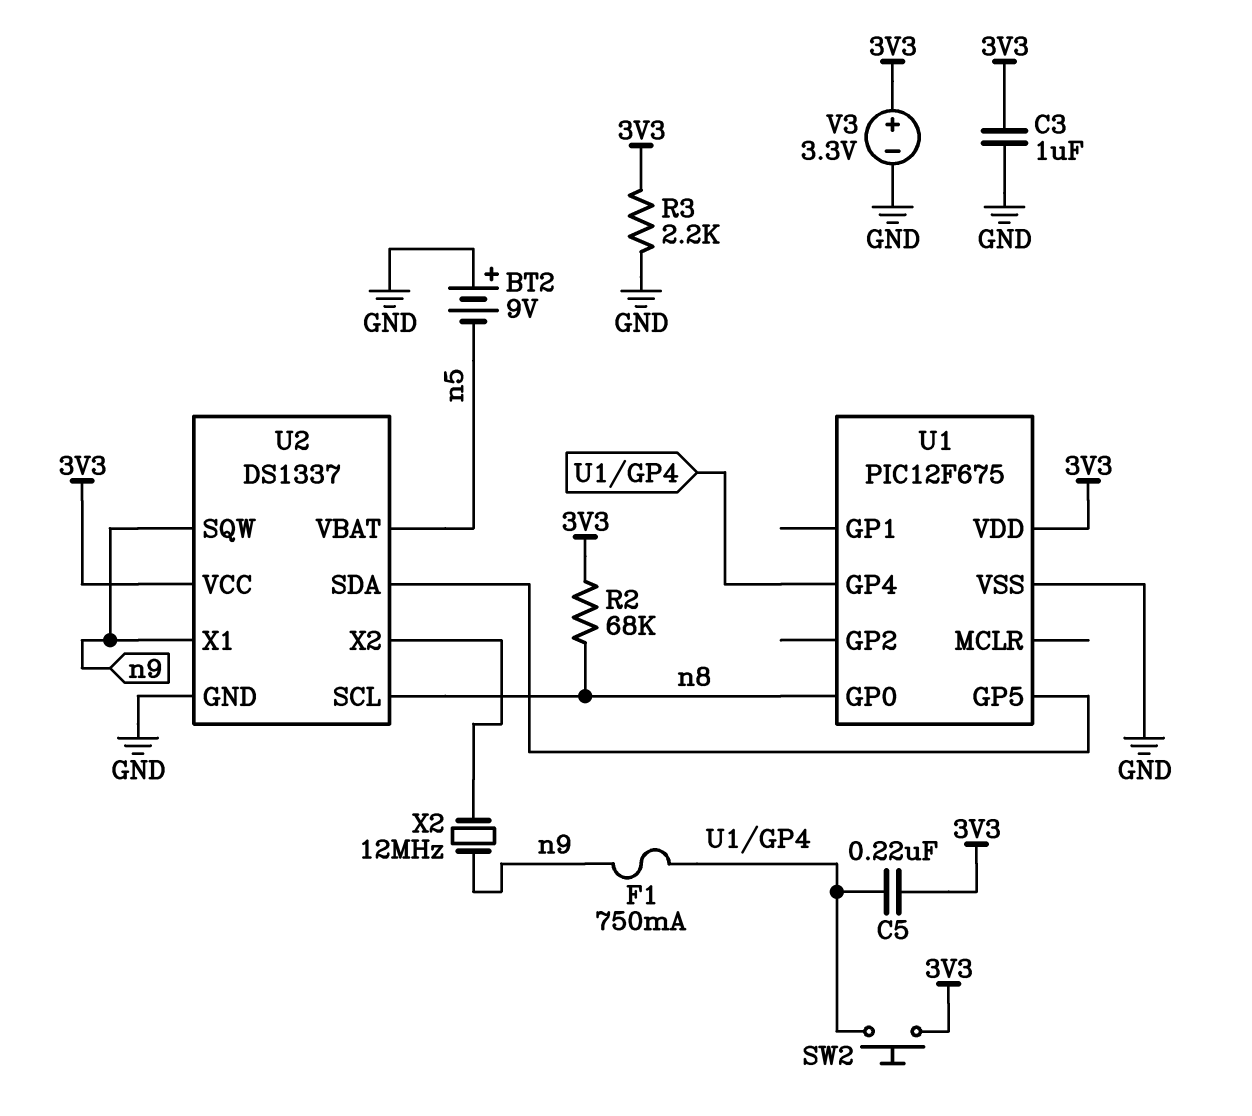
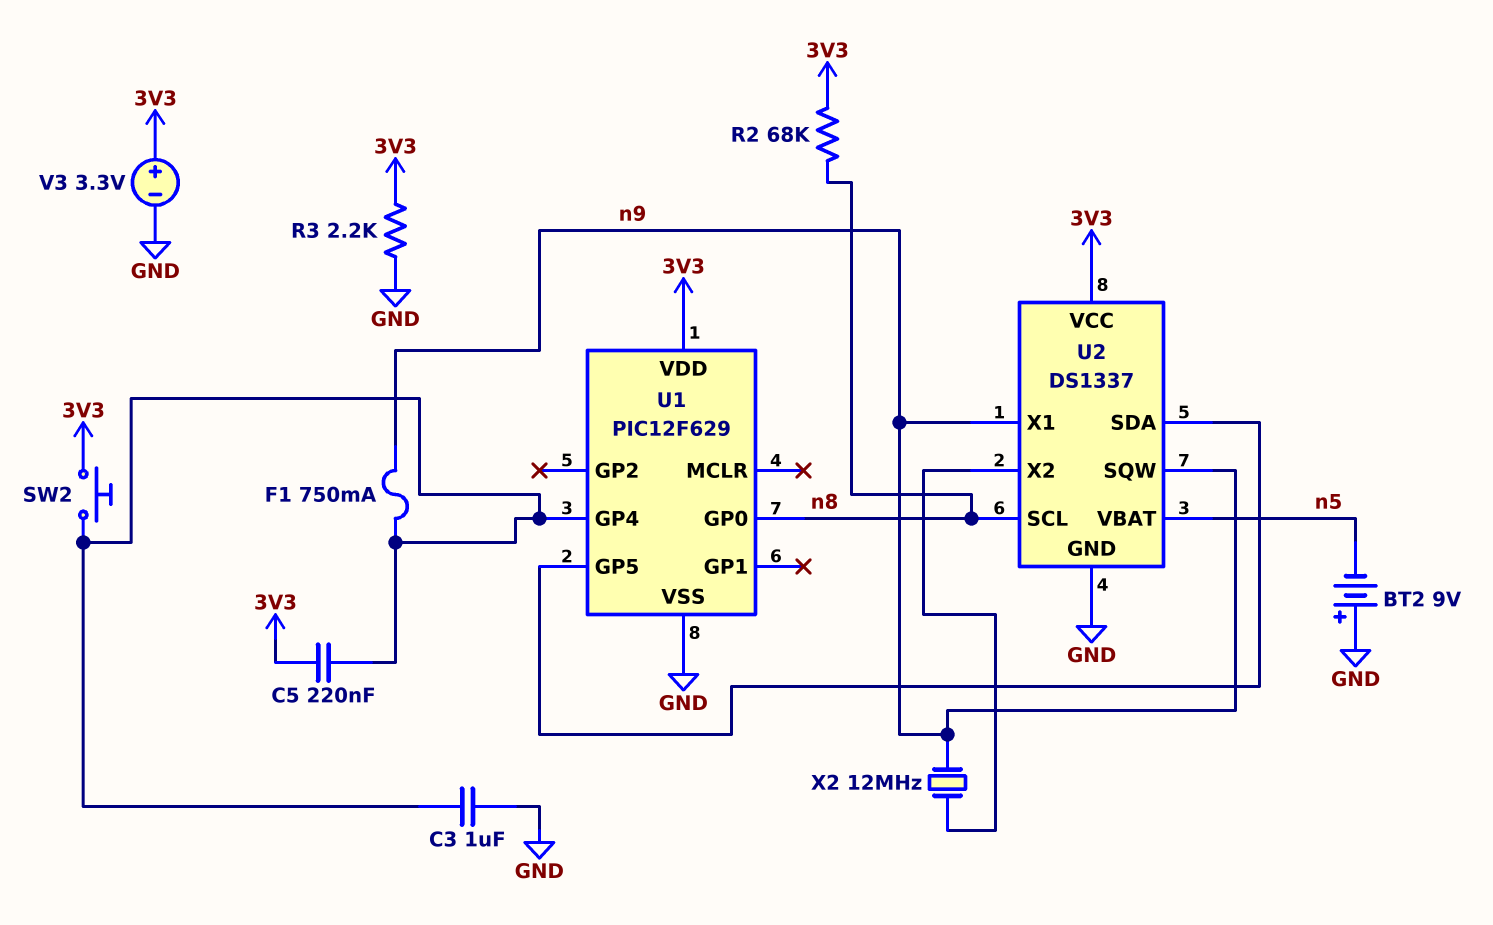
C3: 1uF (3V3, GND) -> 1uF (GND, U1/GP4)
U1: PIC12F675 -> PIC12F629

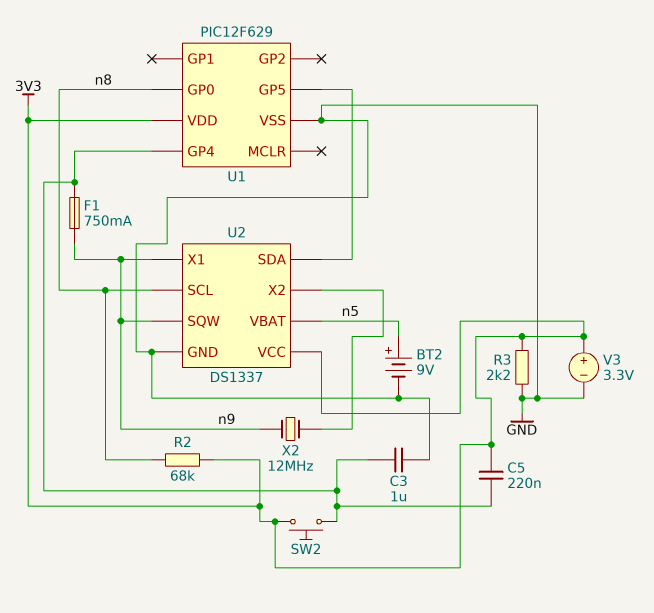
BT2: 9V (plus GND, minus n5) -> 9V (plus n5, minus GND)

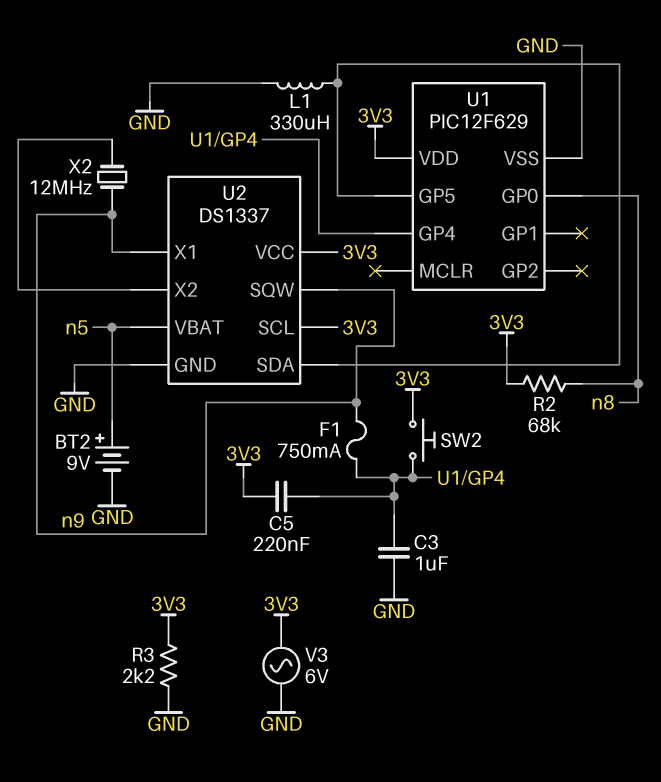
L1: none -> 330uH (GND, U1/GP5)
U2 pin SCL: n8 -> 3V3
V3: 3.3V (plus 3V3, minus GND) -> AC 6V (3V3, GND)

